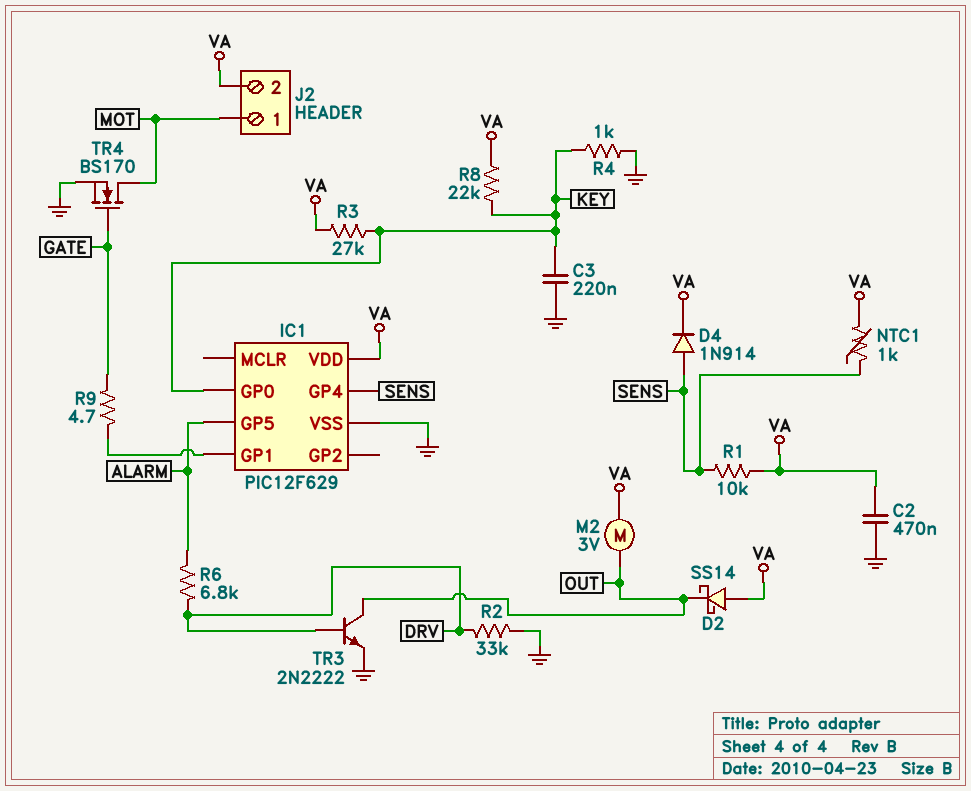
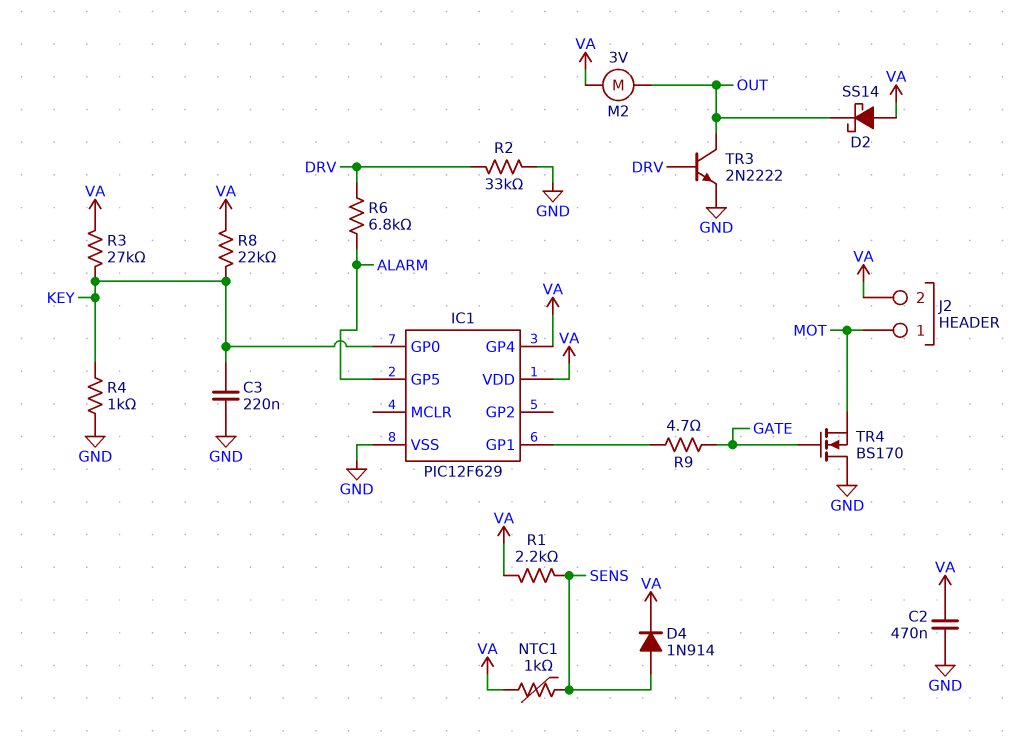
IC1 pin GP4: SENS -> VA
R1: 10k (SENS, VA) -> 2.2k (SENS, VA)
TR4: NMOS BS170 (G GATE, D MOT, S GND) -> NMOS BS170 (G GATE, D GND, S MOT)

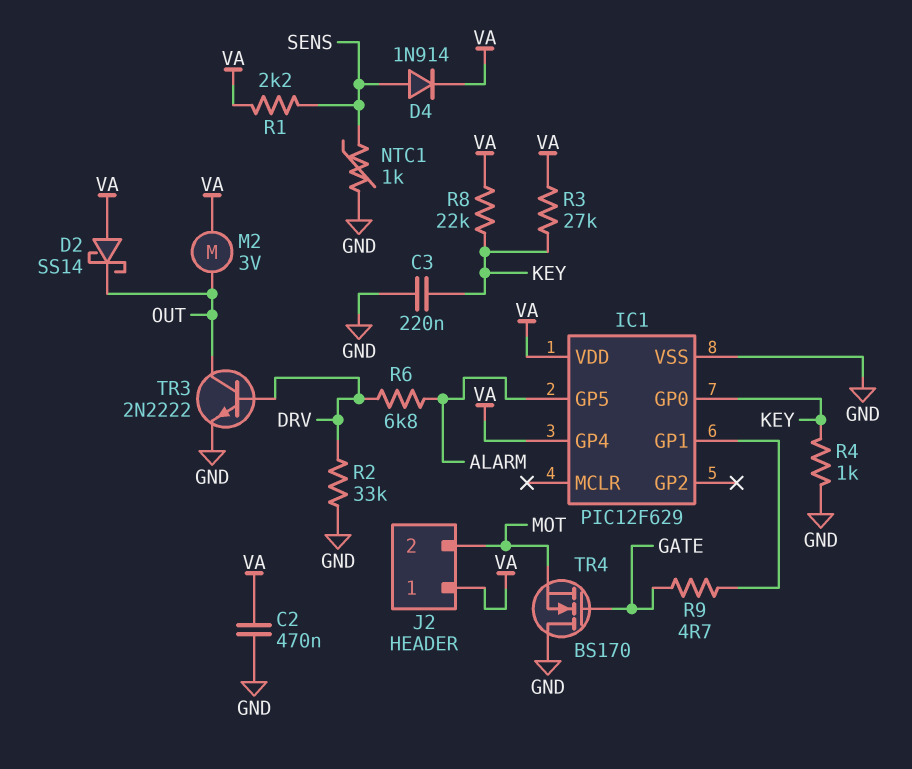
J2 pin 1: MOT -> VA
J2 pin 2: VA -> MOT
NTC1: 1k (SENS, VA) -> 1k (GND, SENS)

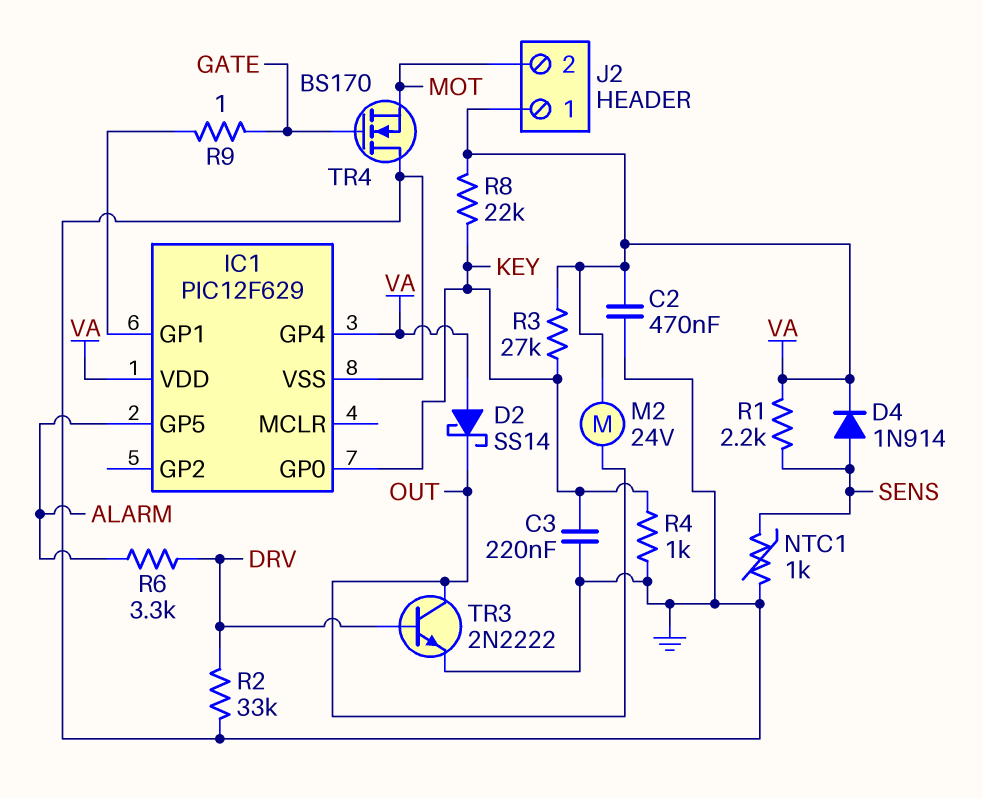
M2: motor 3V (OUT, VA) -> motor 24V (OUT, VA)
R6: 6.8k (ALARM, DRV) -> 3.3k (ALARM, DRV)
R9: 4.7 (GATE, IC1/GP1) -> 1 (GATE, IC1/GP1)

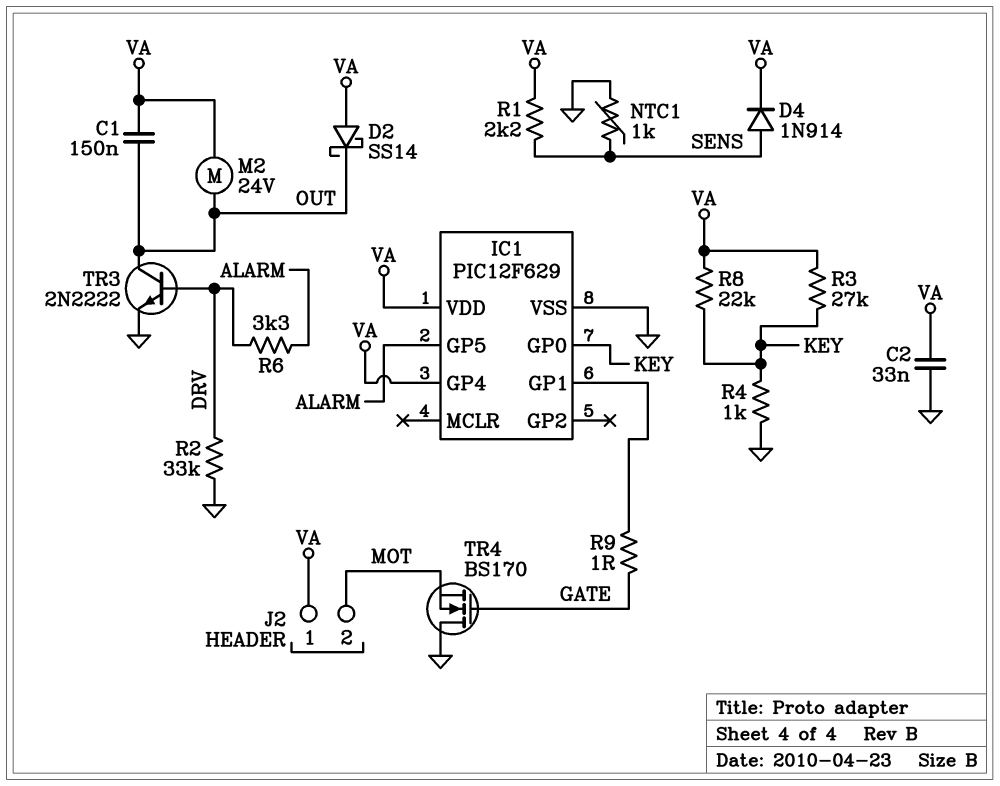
C1: none -> 150nF (OUT, VA)
C2: 470nF (GND, VA) -> 33nF (GND, VA)
C3: 220nF (GND, KEY) -> none

